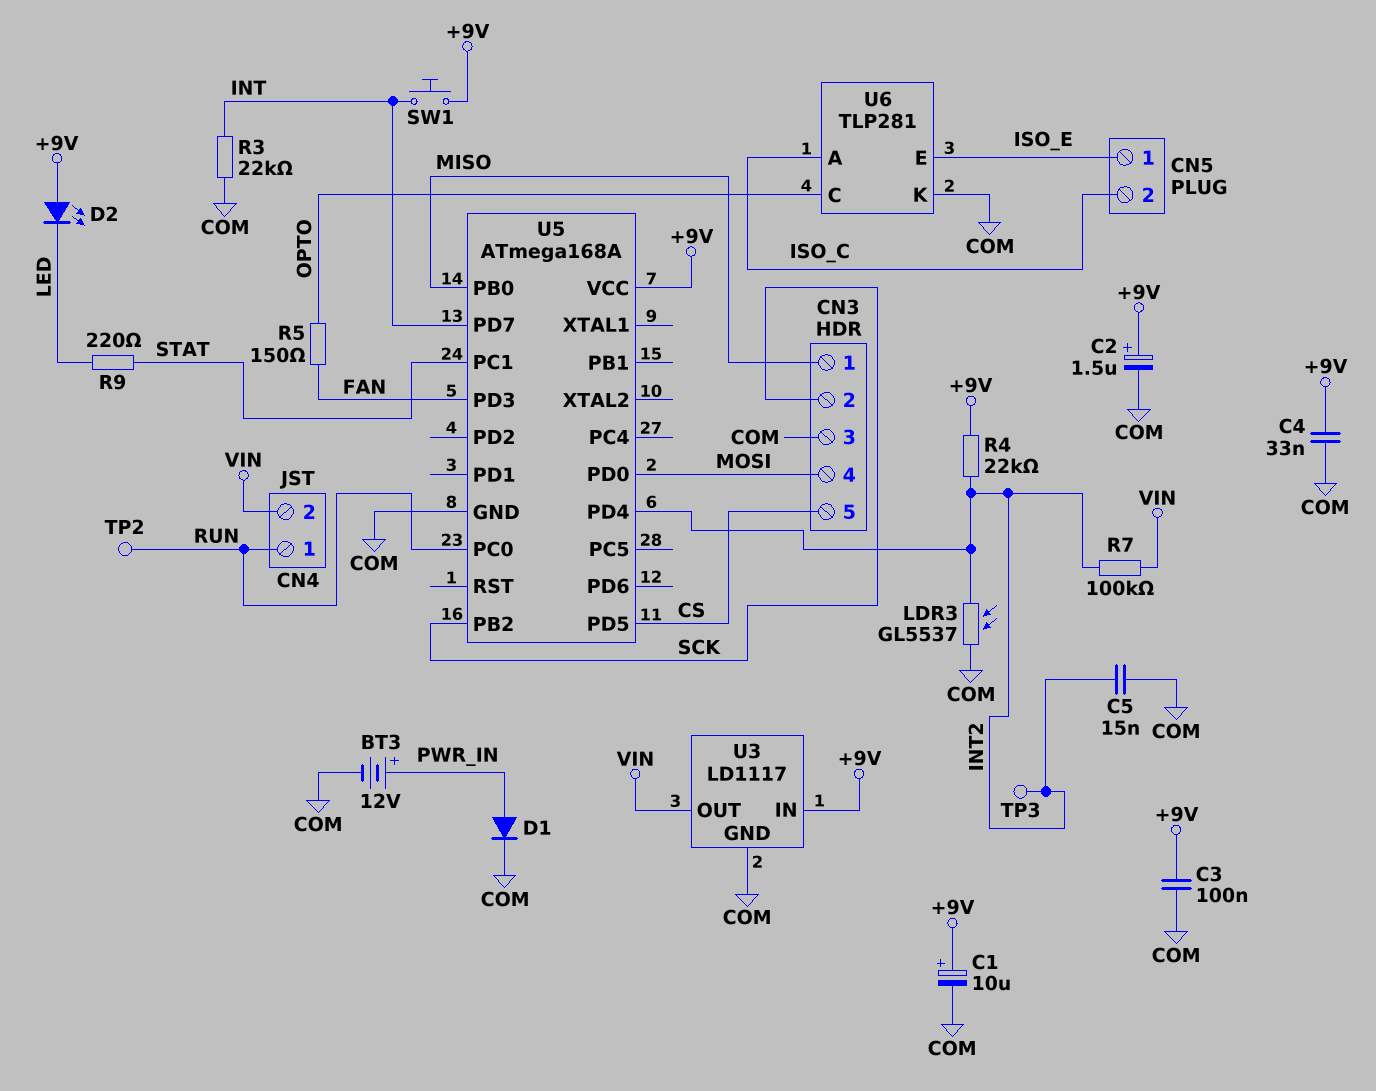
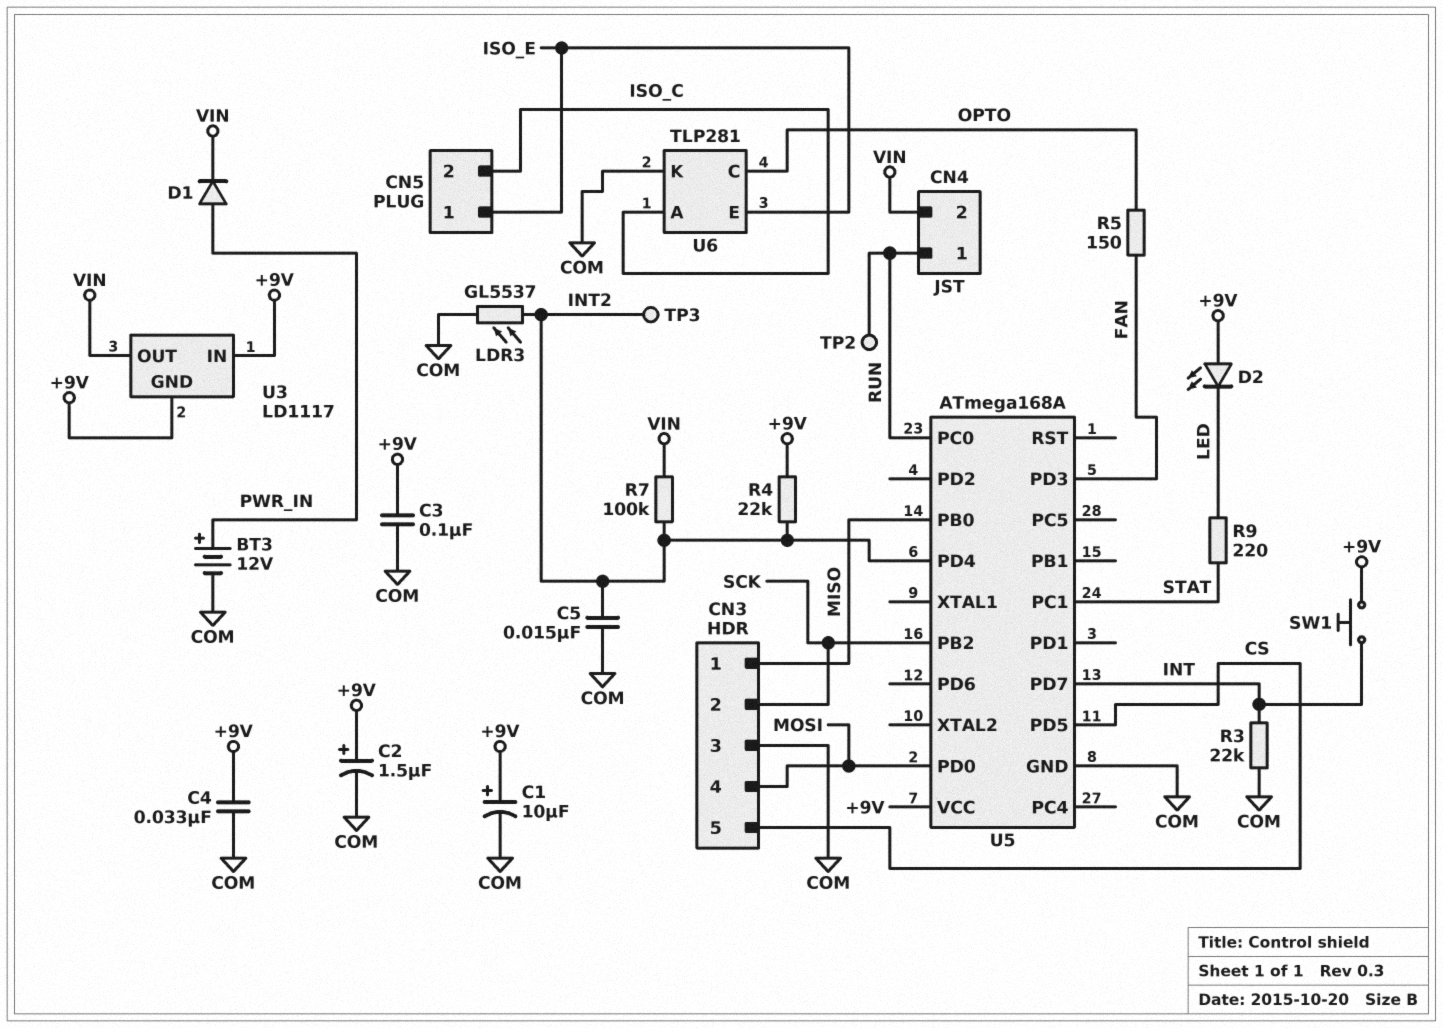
D1: diode (A PWR_IN, K COM) -> diode (A PWR_IN, K VIN)
U3 pin GND: COM -> +9V

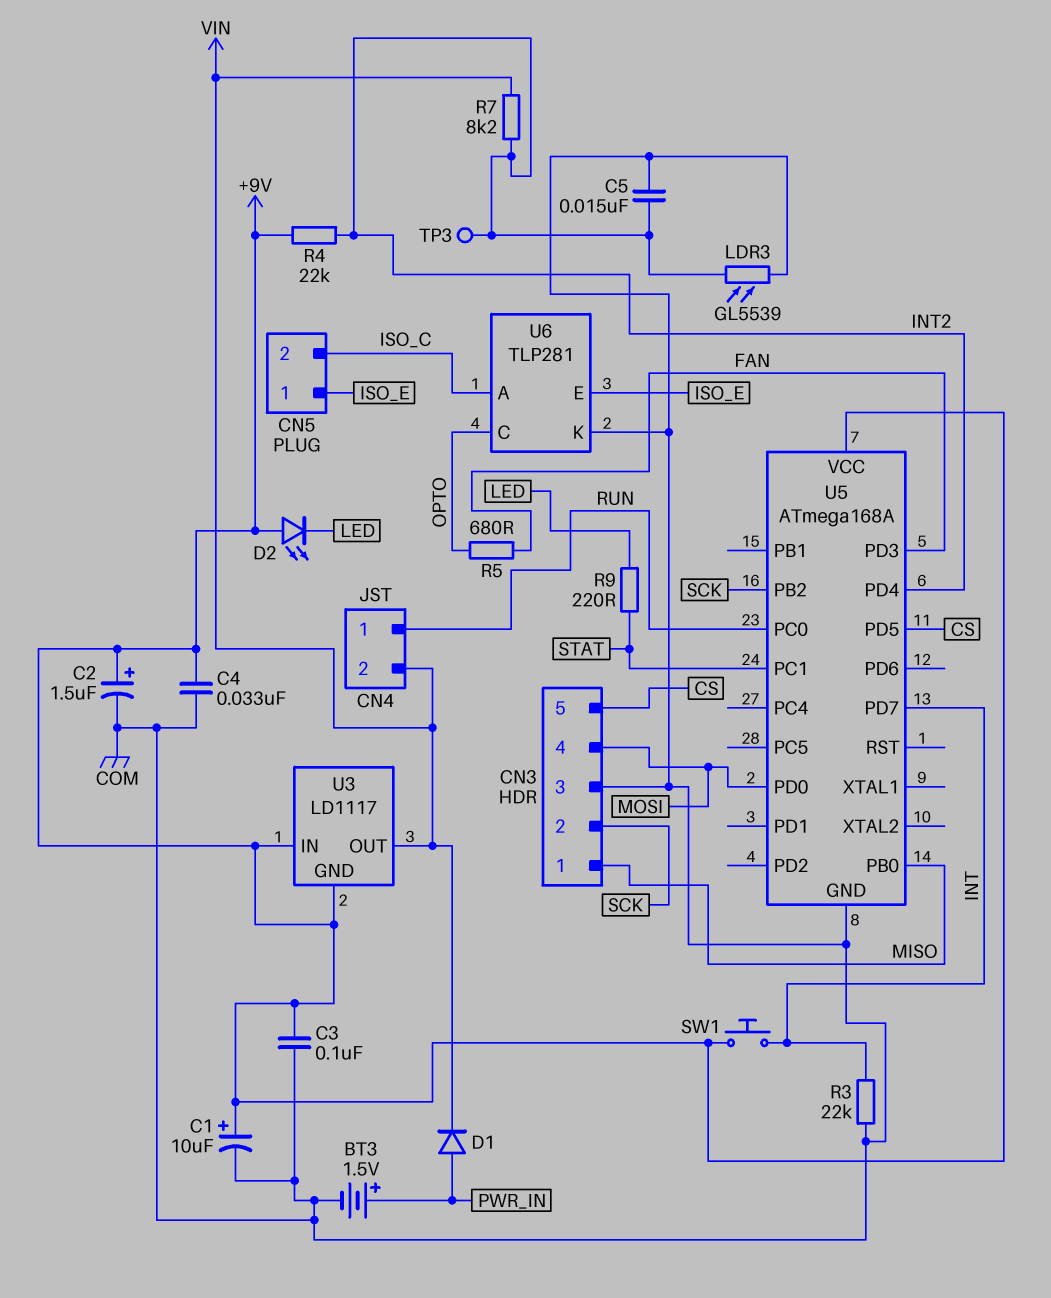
BT3: 12V (plus PWR_IN, minus COM) -> 1.5V (plus PWR_IN, minus COM)
LDR3: GL5537 (COM, INT2) -> GL5539 (COM, INT2)
R5: 150 (FAN, OPTO) -> 680 (FAN, OPTO)
R7: 100k (INT2, VIN) -> 8.2k (INT2, VIN)
TP2: test point (RUN) -> none

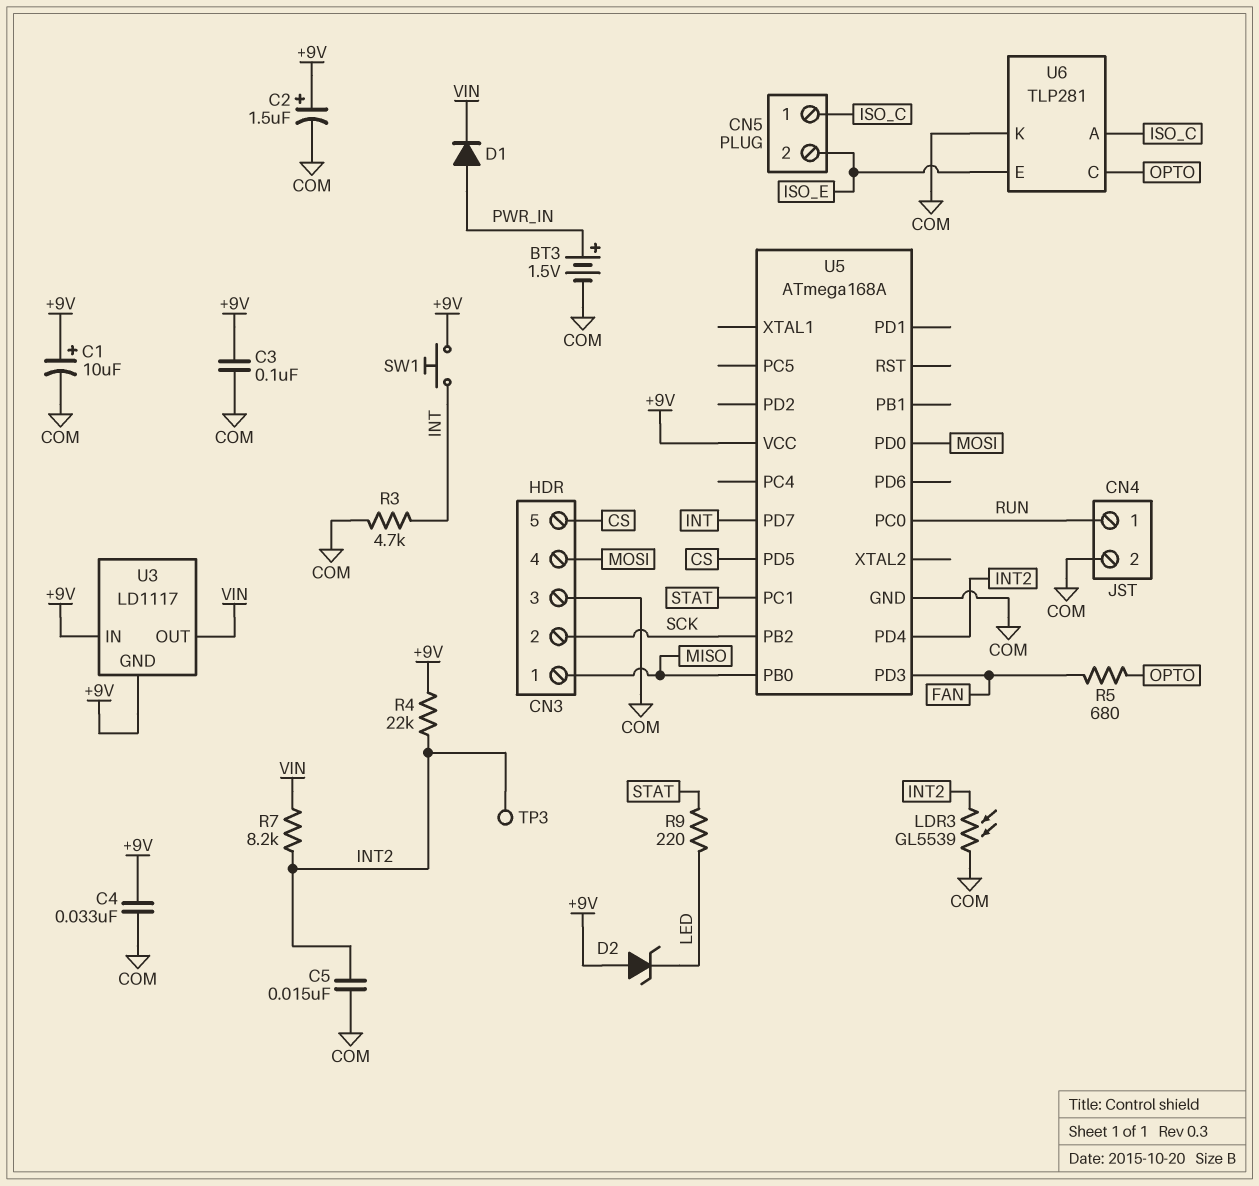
CN4 pin 2: VIN -> COM
CN5 pin 1: ISO_E -> ISO_C
CN5 pin 2: ISO_C -> ISO_E
D2: LED (A +9V, K LED) -> zener (A +9V, K LED)
R3: 22k (COM, INT) -> 4.7k (COM, INT)

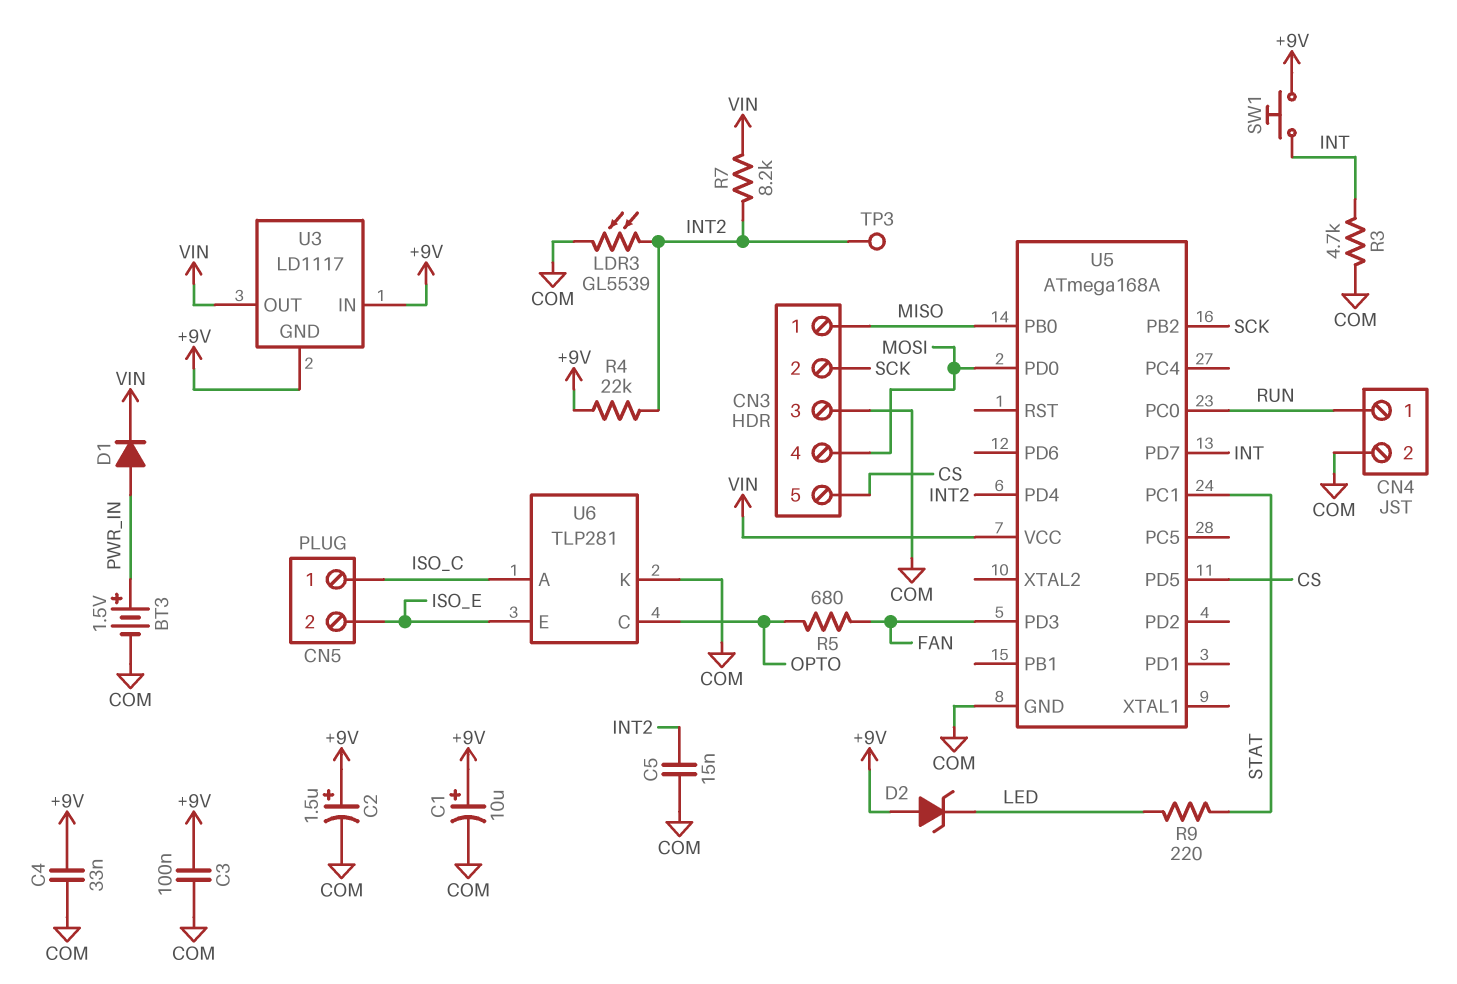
U5 pin VCC: +9V -> VIN

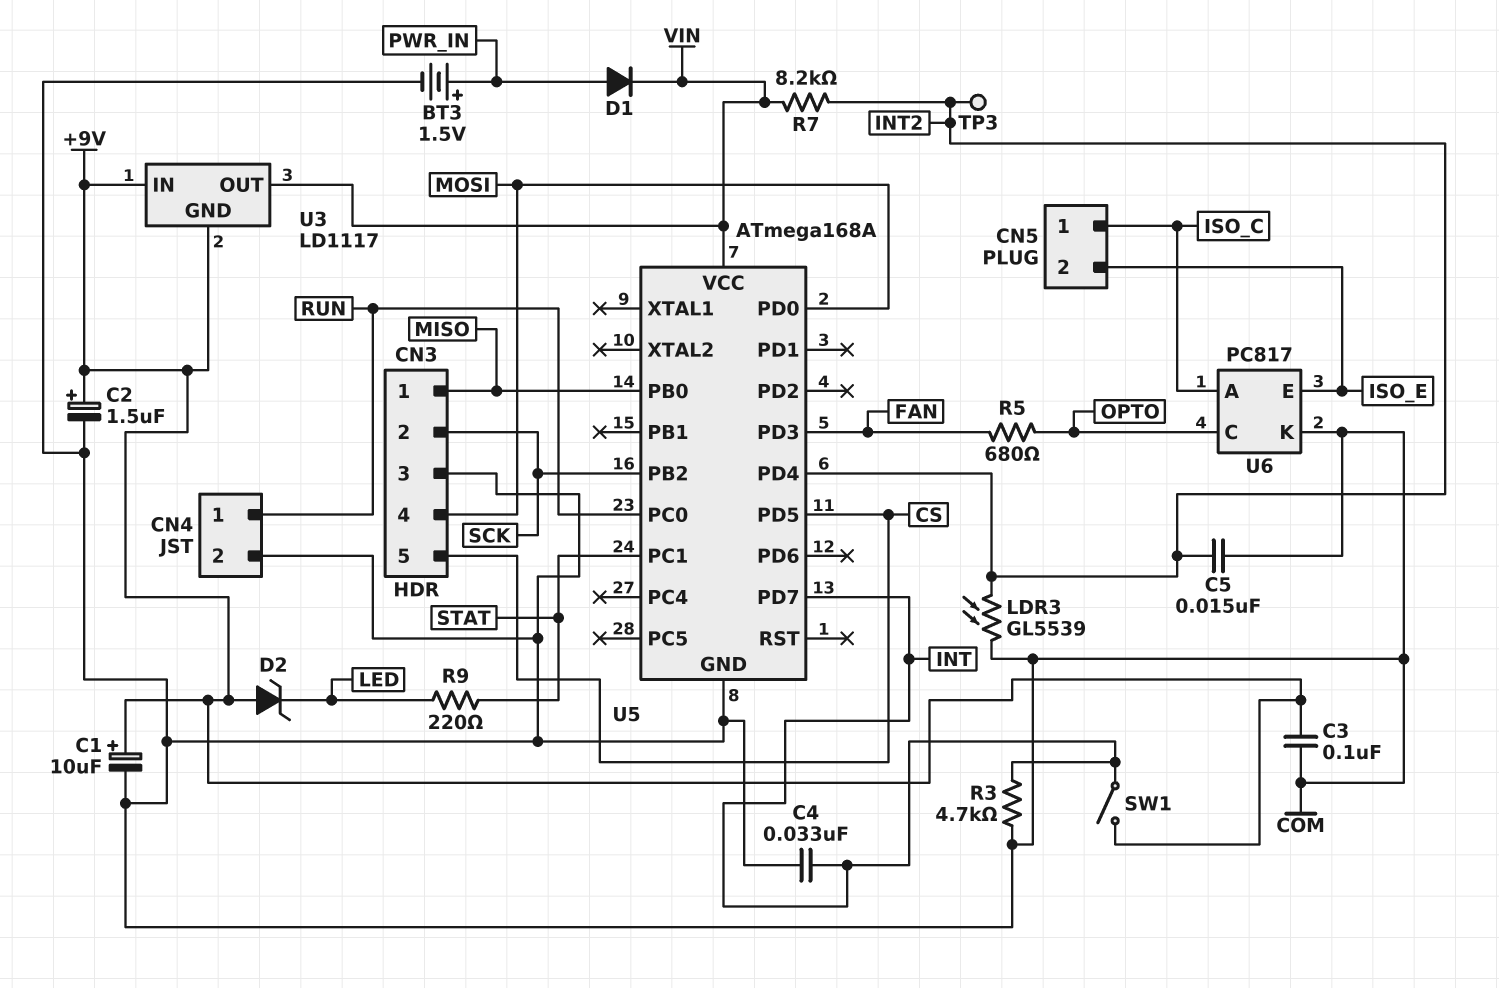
C4: 33nF (+9V, COM) -> 33nF (COM, INT)
R4: 22k (+9V, INT2) -> none
SW1: button (+9V, INT) -> switch (+9V, INT)
U6: TLP281 -> PC817

